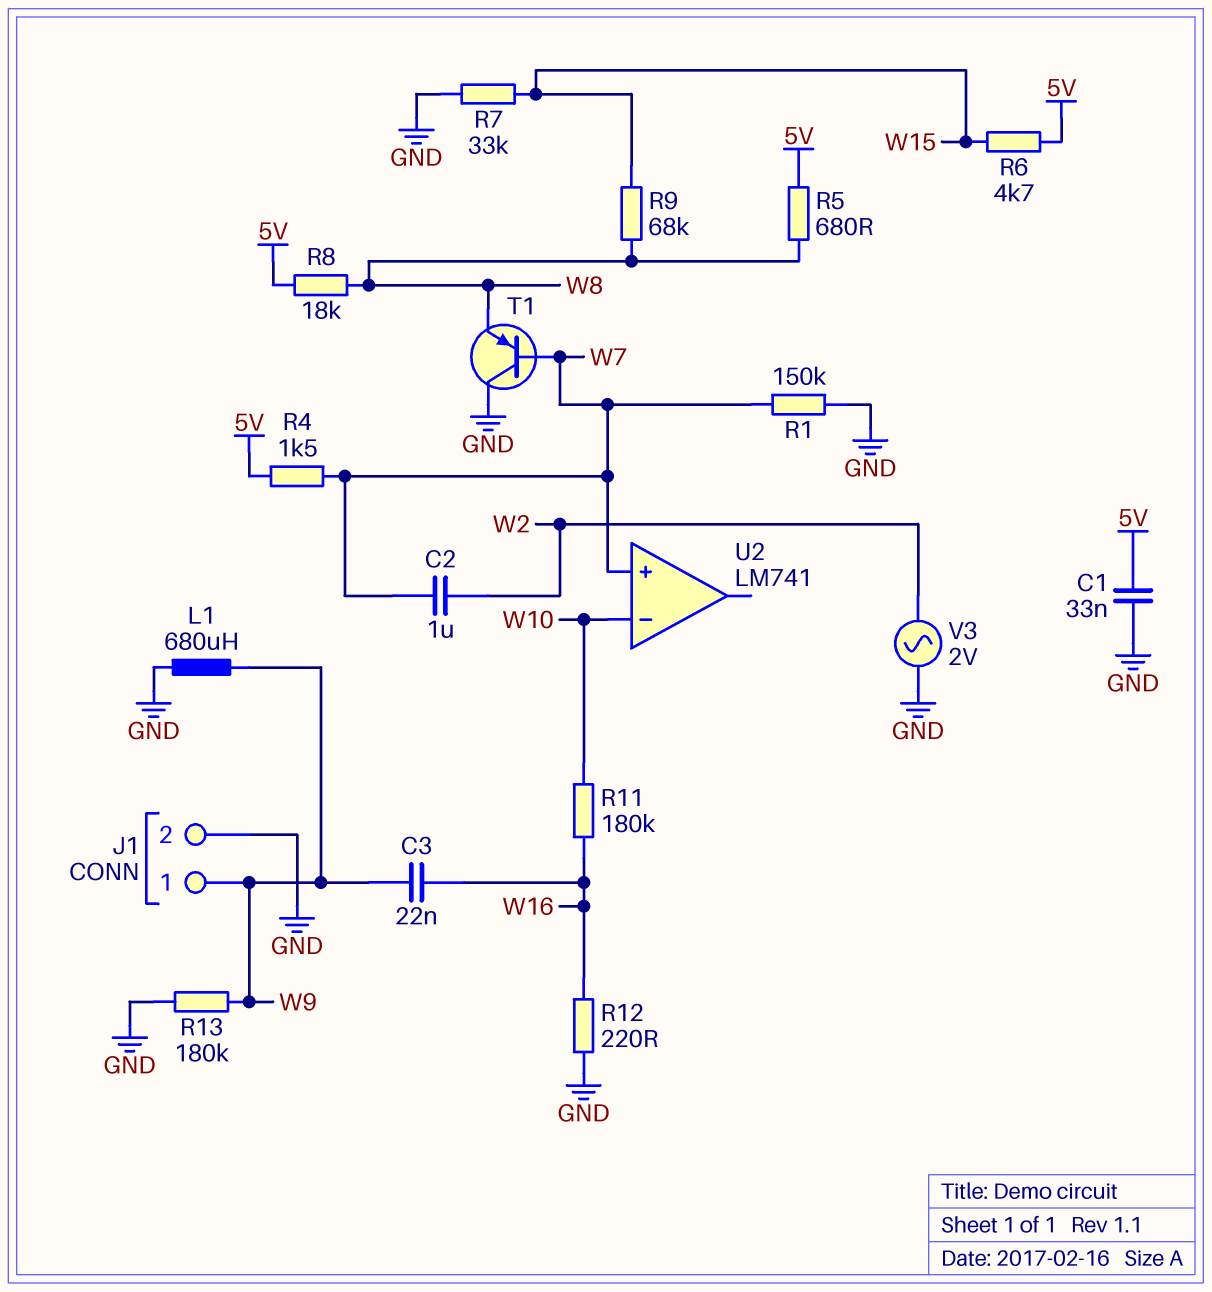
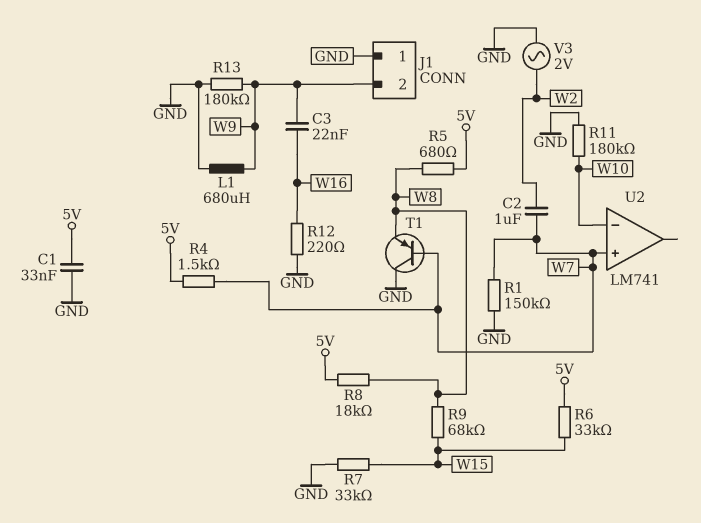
J1 pin 1: W9 -> GND
J1 pin 2: GND -> W9
R6: 4.7k (5V, W15) -> 33k (5V, W15)
R11: 180k (W10, W16) -> 180k (GND, W10)

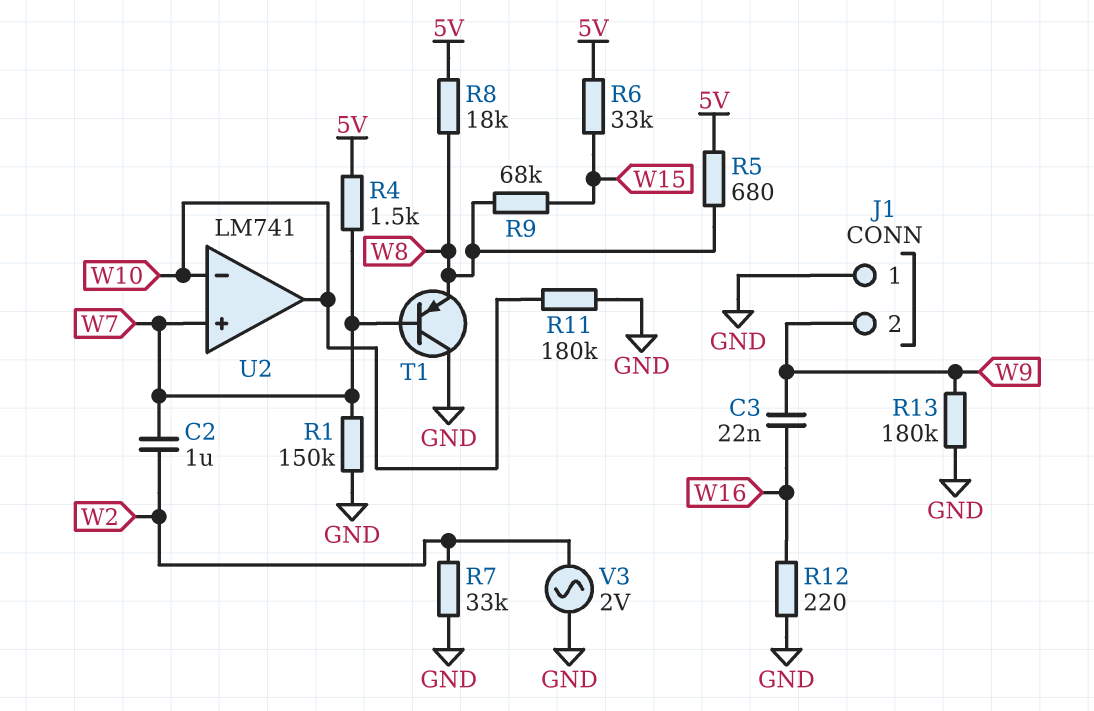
C1: 33nF (5V, GND) -> none
L1: 680uH (GND, W9) -> none
R7: 33k (GND, W15) -> 33k (GND, W2)
U2 pin out: none -> W10

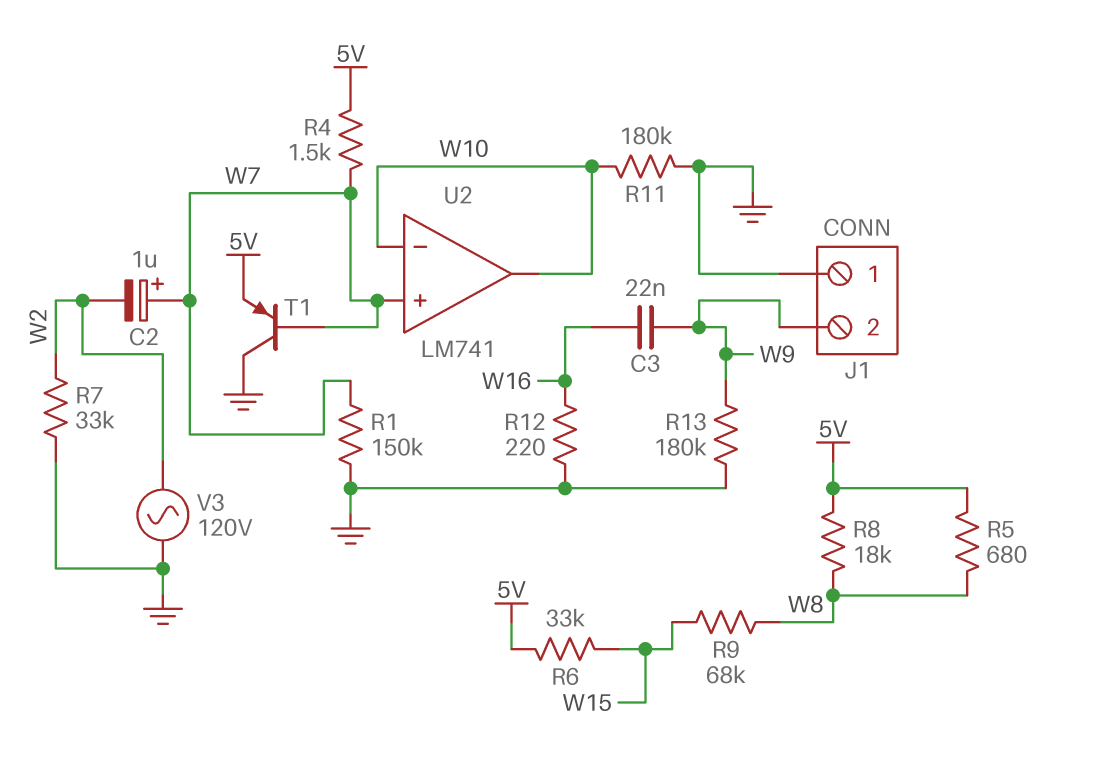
C2: 1uF (W2, W7) -> 1uF (plus W7, minus W2)
T1: PNP (B W7, C GND, E W8) -> PNP (B W7, C GND, E 5V)
V3: AC 2V (GND, W2) -> AC 120V (GND, W2)

